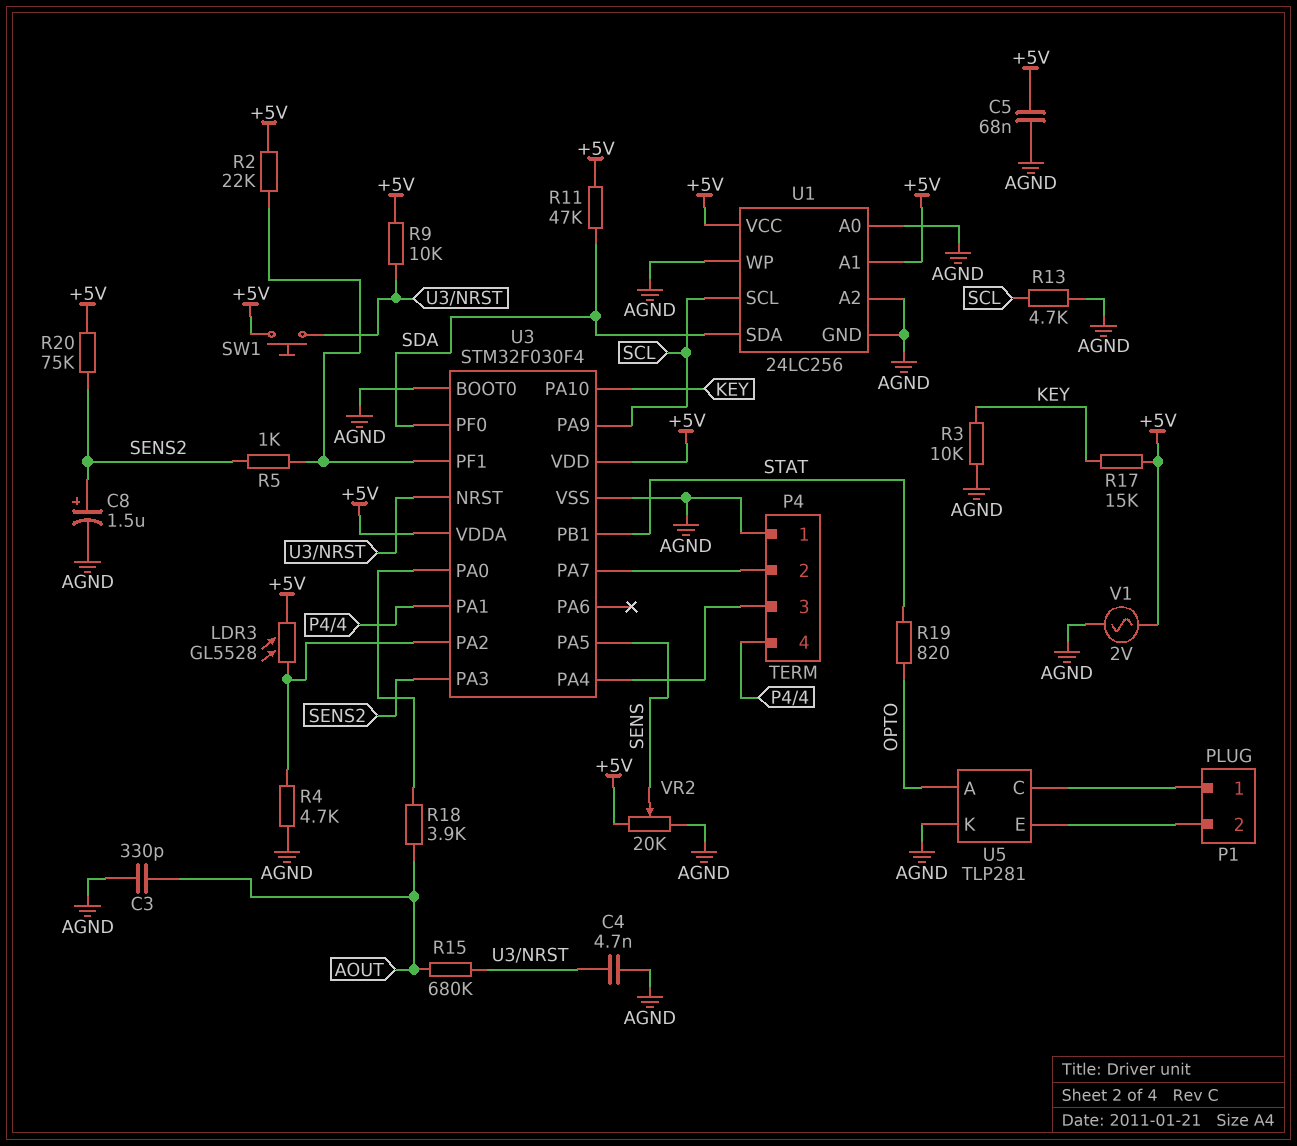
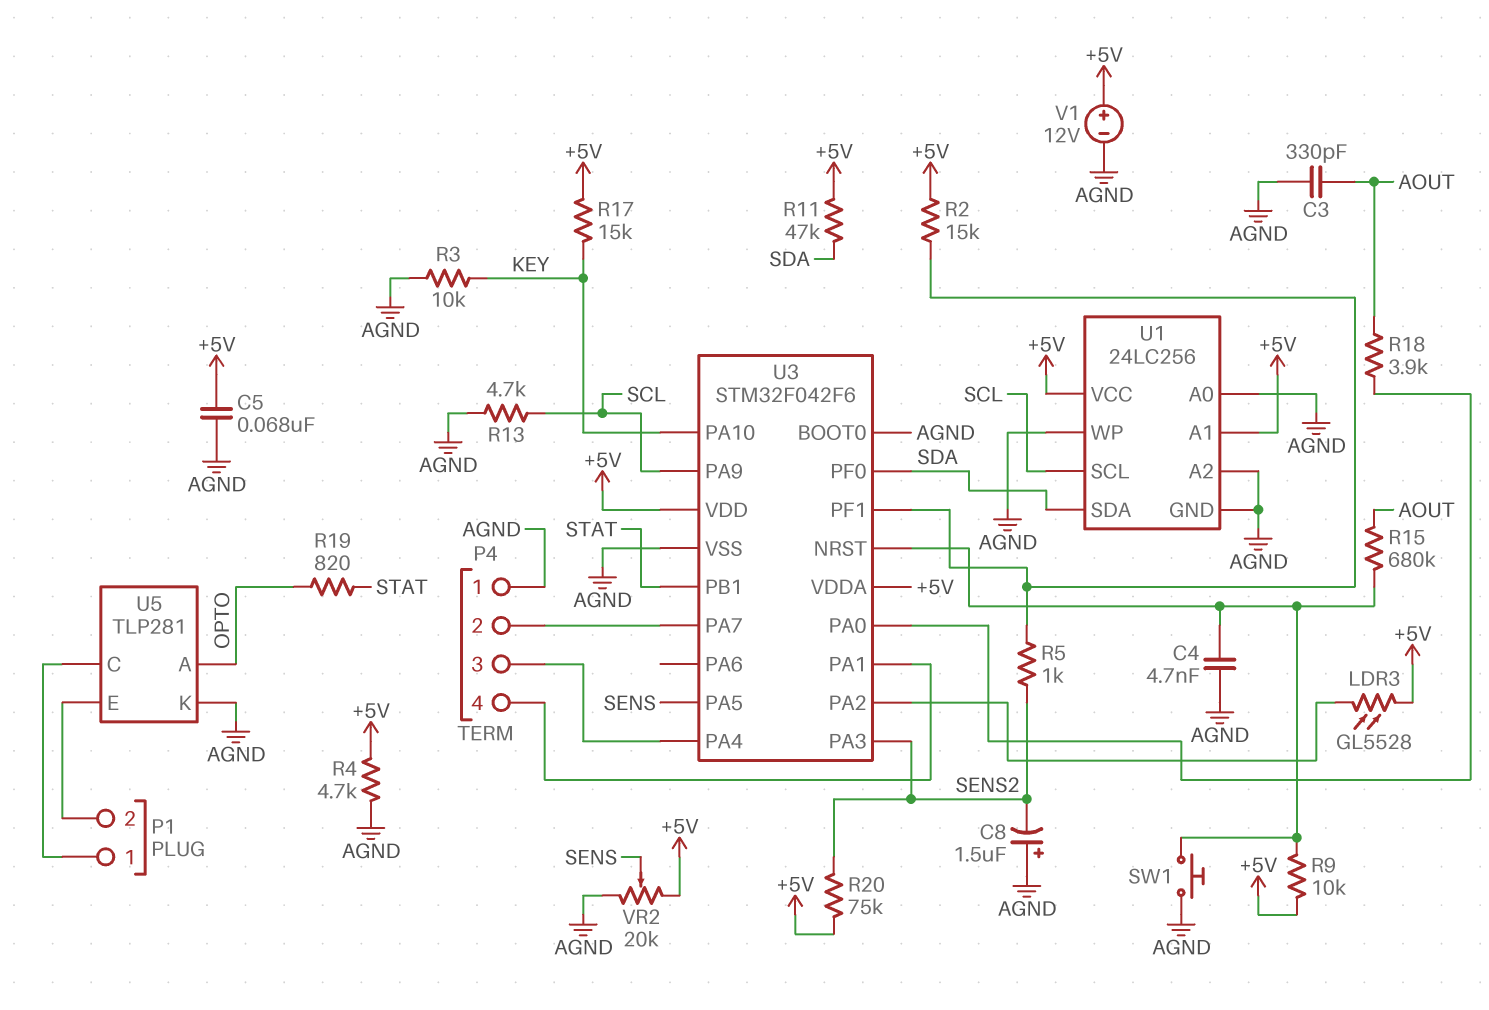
C8: 1.5uF (plus SENS2, minus AGND) -> 1.5uF (plus AGND, minus SENS2)
R2: 22k (+5V, U3/PF1) -> 15k (+5V, U3/PF1)
R4: 4.7k (AGND, U3/PA2) -> 4.7k (+5V, AGND)
SW1: button (+5V, U3/NRST) -> button (AGND, U3/NRST)
U3: STM32F030F4 -> STM32F042F6
V1: AC 2V (+5V, AGND) -> 12V (plus +5V, minus AGND)

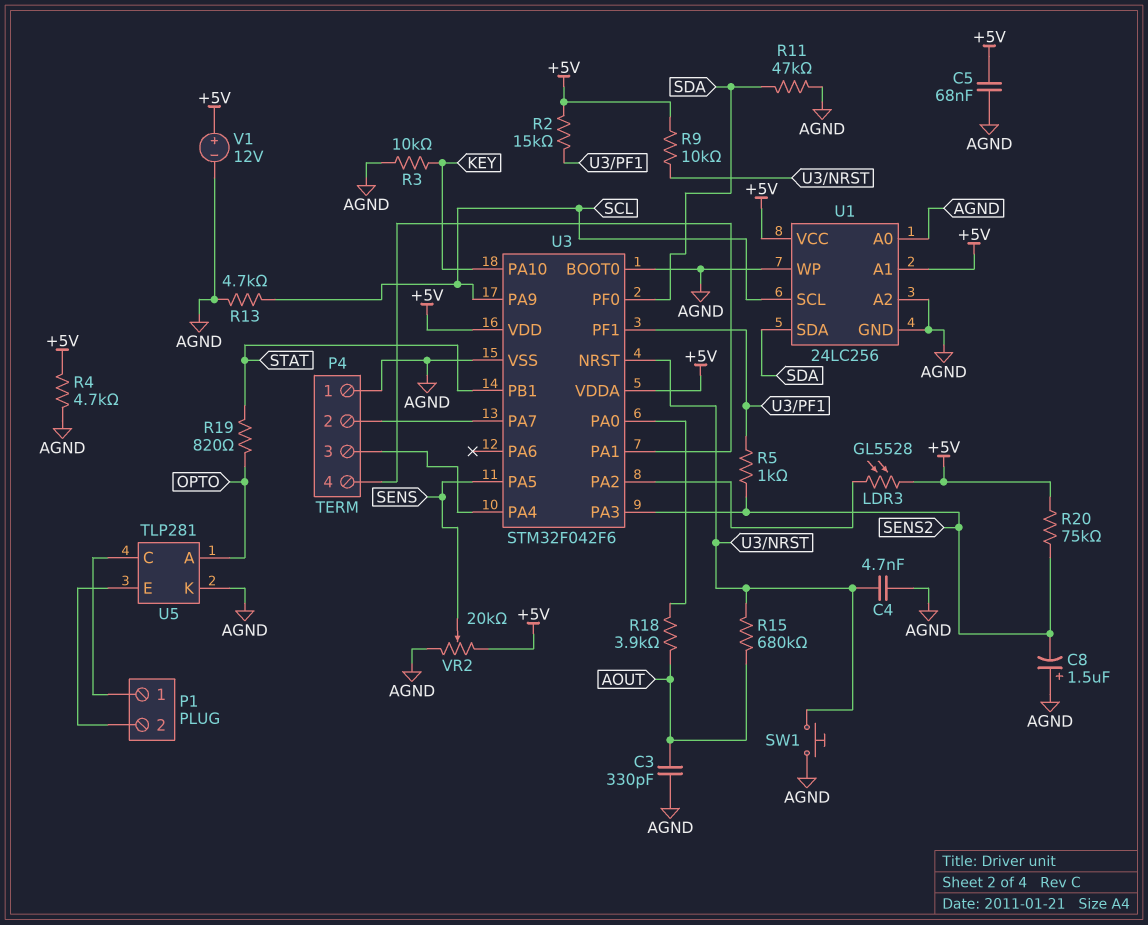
R11: 47k (+5V, SDA) -> 47k (AGND, SDA)
R17: 15k (+5V, KEY) -> none

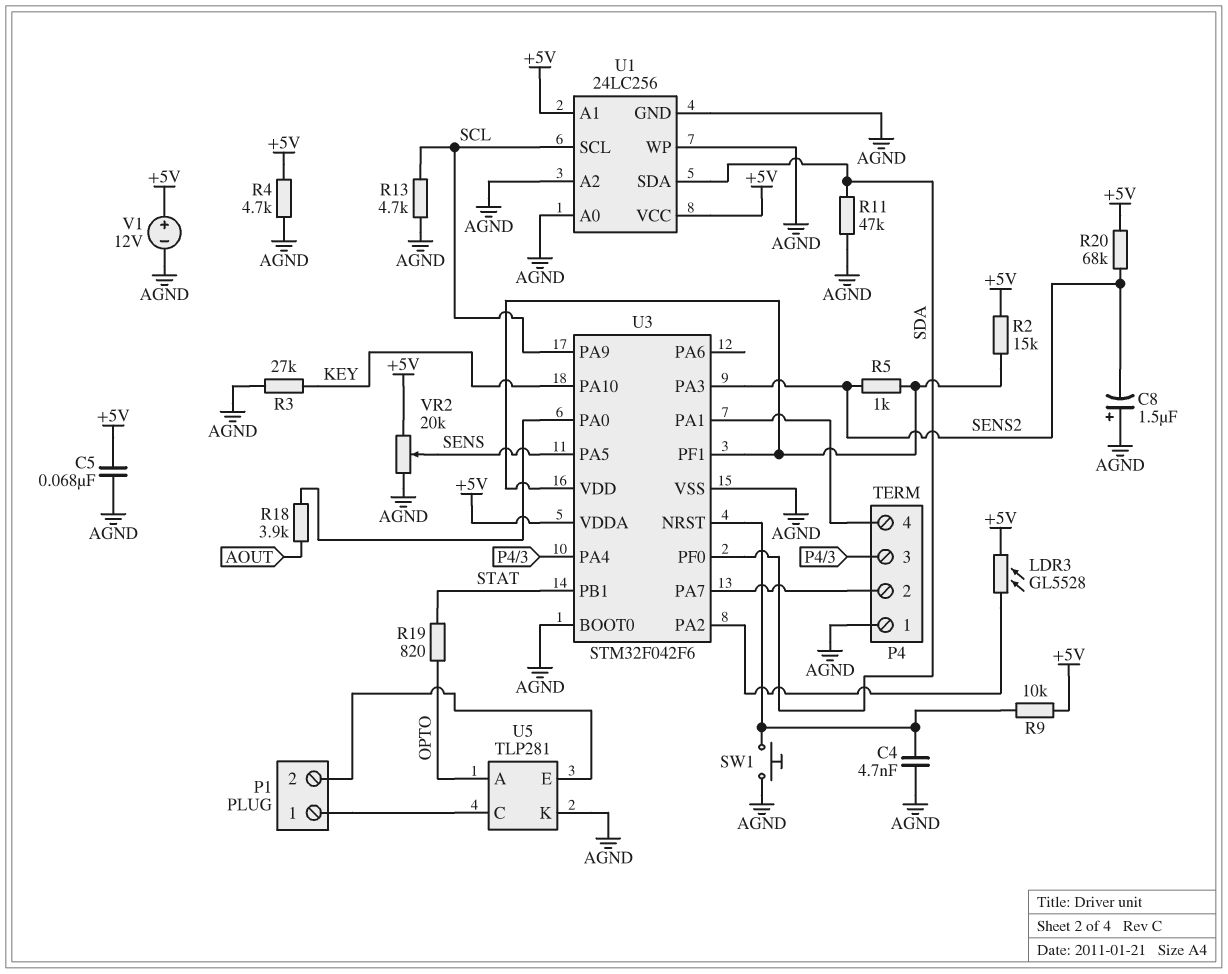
C3: 330pF (AGND, AOUT) -> none
R3: 10k (AGND, KEY) -> 27k (AGND, KEY)
R15: 680k (AOUT, U3/NRST) -> none
R20: 75k (+5V, SENS2) -> 68k (+5V, SENS2)
U3 pin VDD: +5V -> U3/PF1

